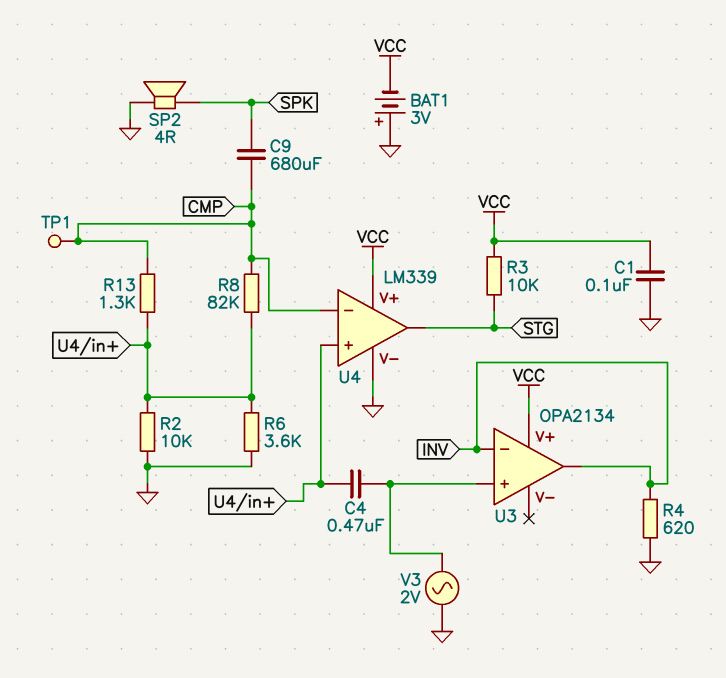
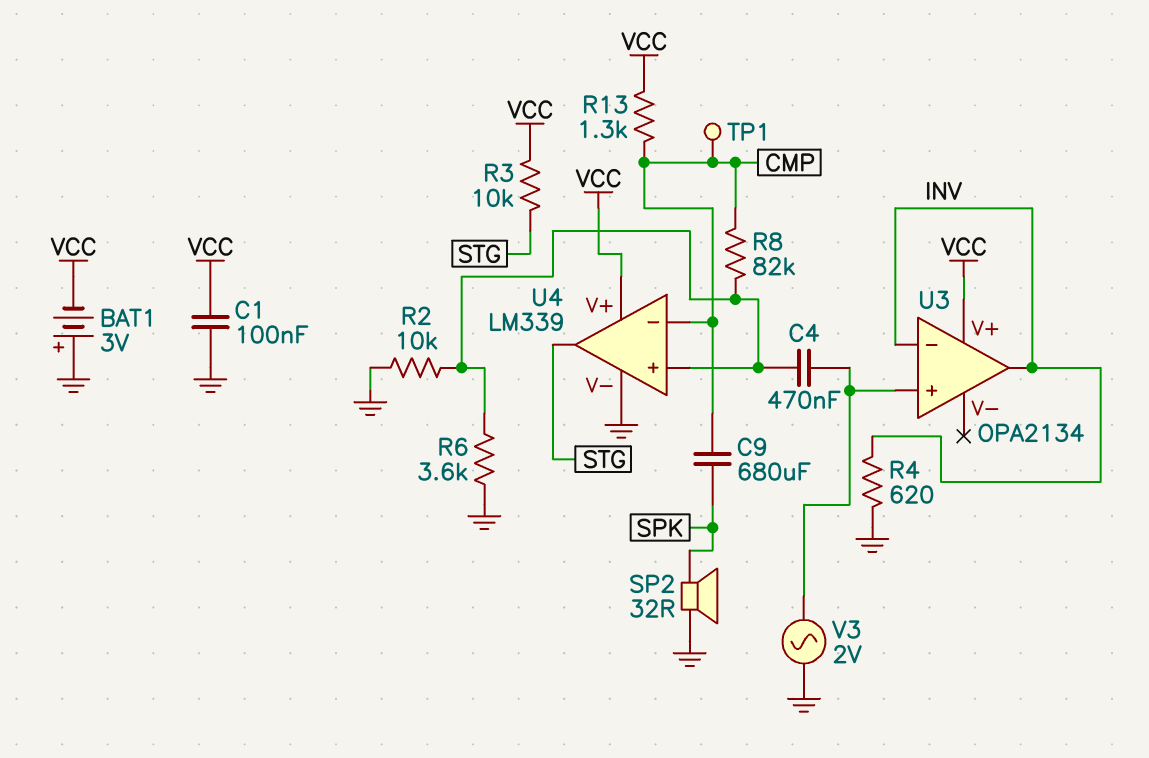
R13: 1.3k (CMP, U4/in+) -> 1.3k (CMP, VCC)
SP2: speaker 4R (GND, SPK) -> speaker 32R (GND, SPK)

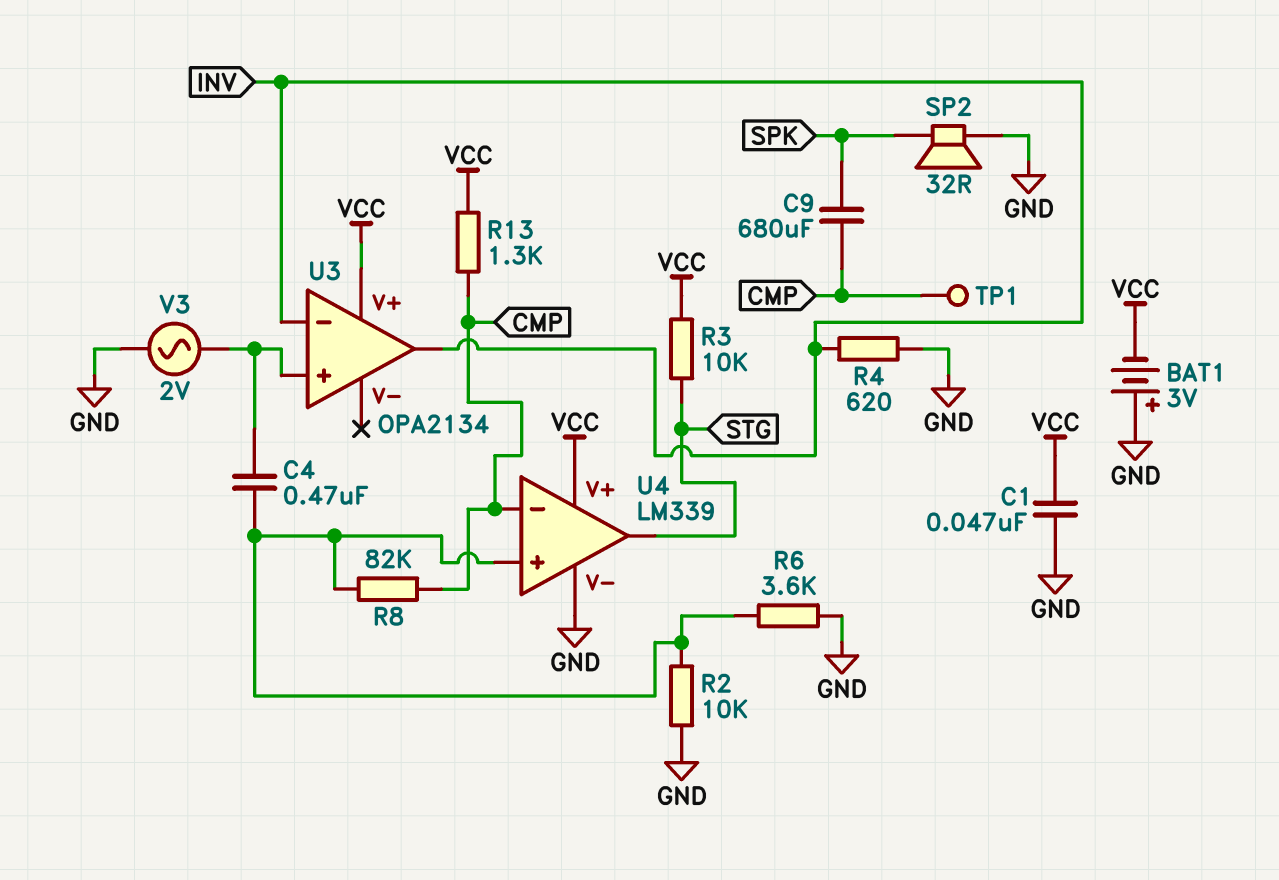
C1: 100nF (GND, VCC) -> 47nF (GND, VCC)

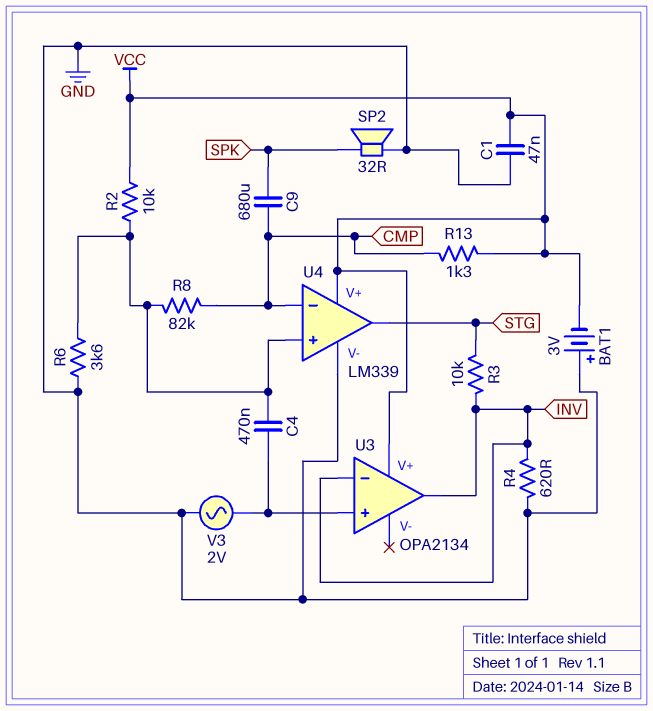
R2: 10k (GND, U4/in+) -> 10k (U4/in+, VCC)
R3: 10k (STG, VCC) -> 10k (INV, STG)
TP1: test point (CMP) -> none

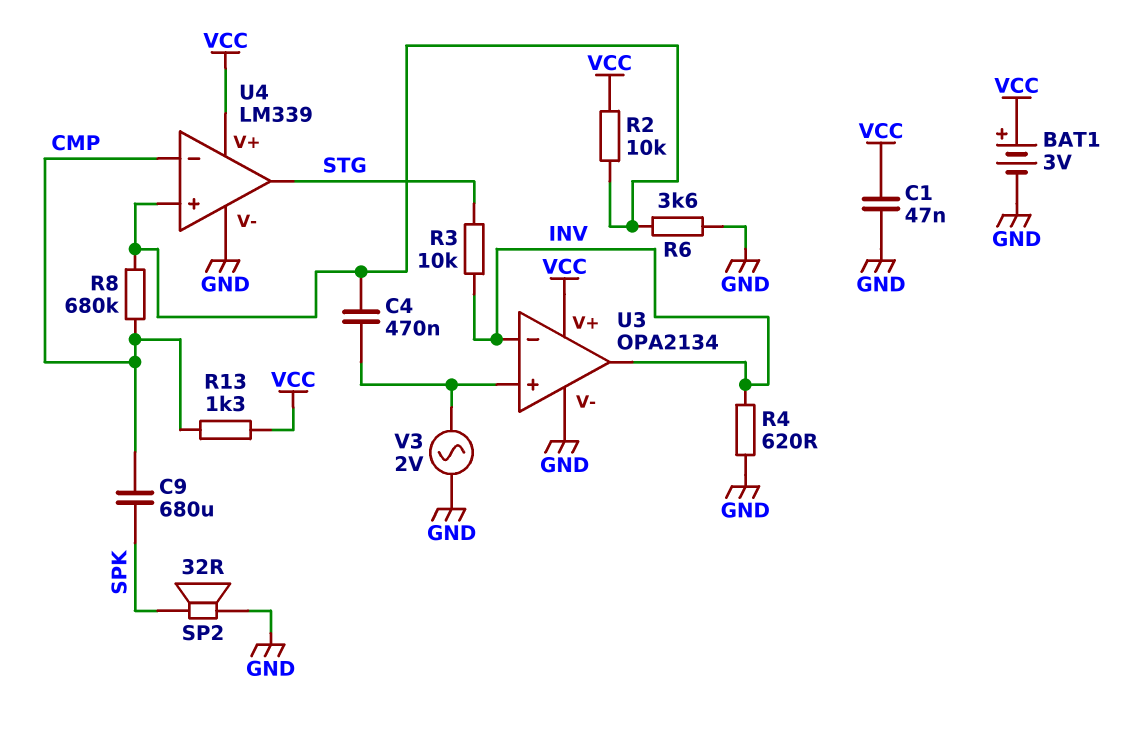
BAT1: 3V (plus GND, minus VCC) -> 3V (plus VCC, minus GND)
R8: 82k (CMP, U4/in+) -> 680k (CMP, U4/in+)
U3 pin V-: none -> GND

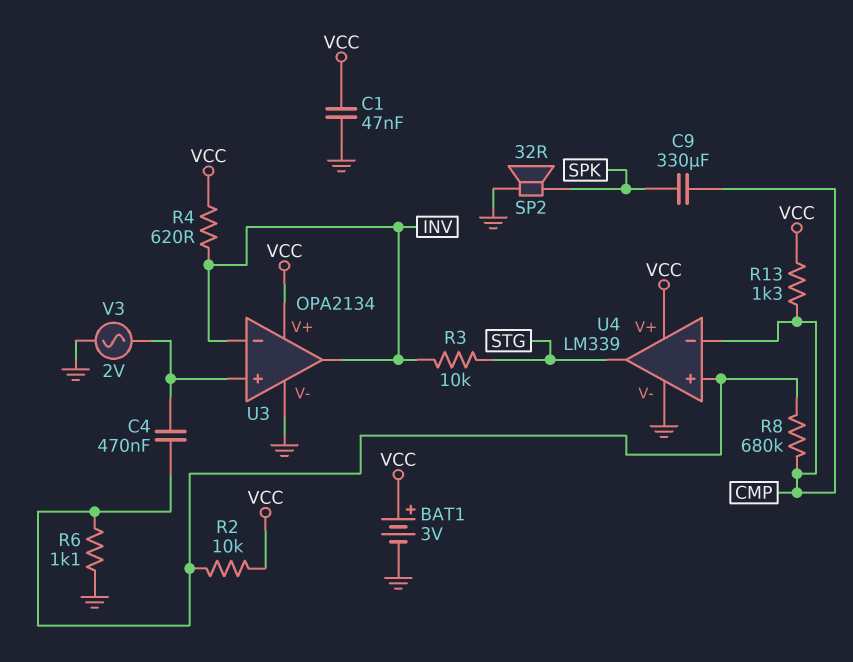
C9: 680uF (CMP, SPK) -> 330uF (CMP, SPK)
R4: 620 (GND, INV) -> 620 (INV, VCC)
R6: 3.6k (GND, U4/in+) -> 1.1k (GND, U4/in+)

